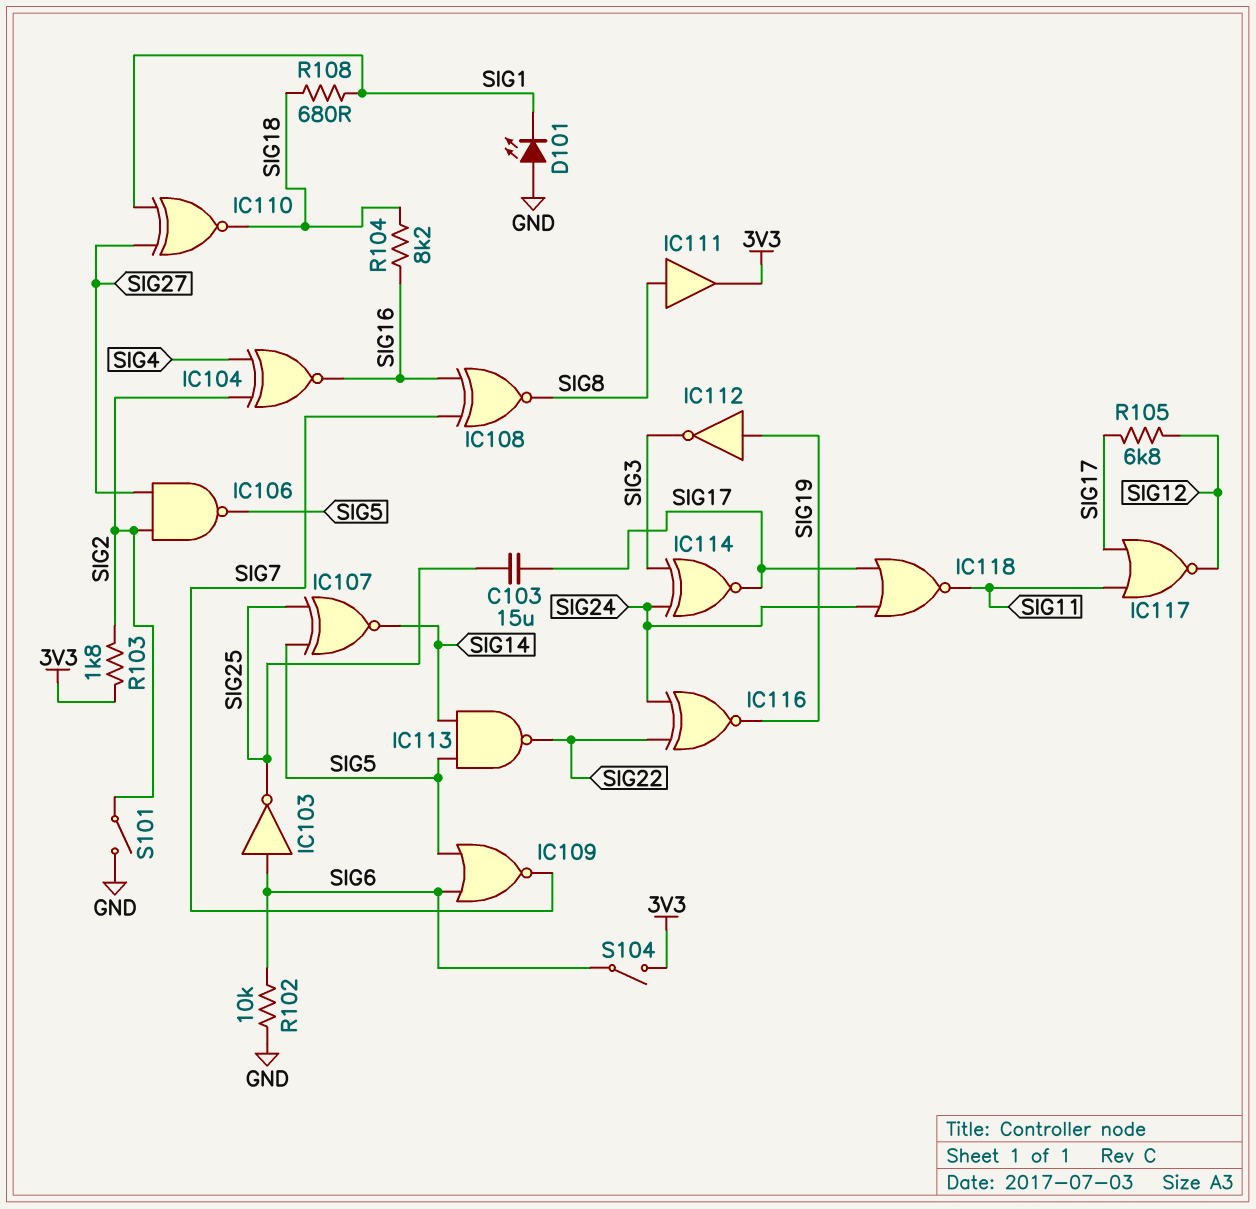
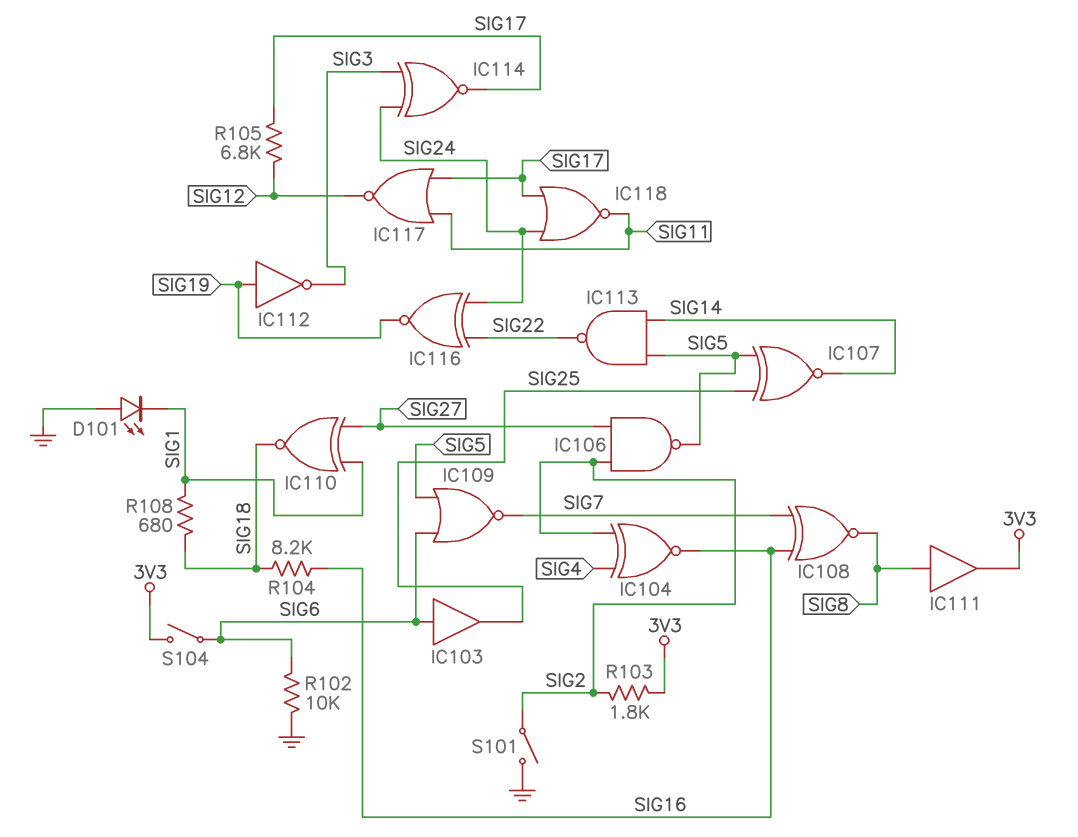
C103: 15uF (SIG17, SIG25) -> none
IC103: NOT (in SIG6, out SIG25) -> buffer (in SIG6, out SIG25)

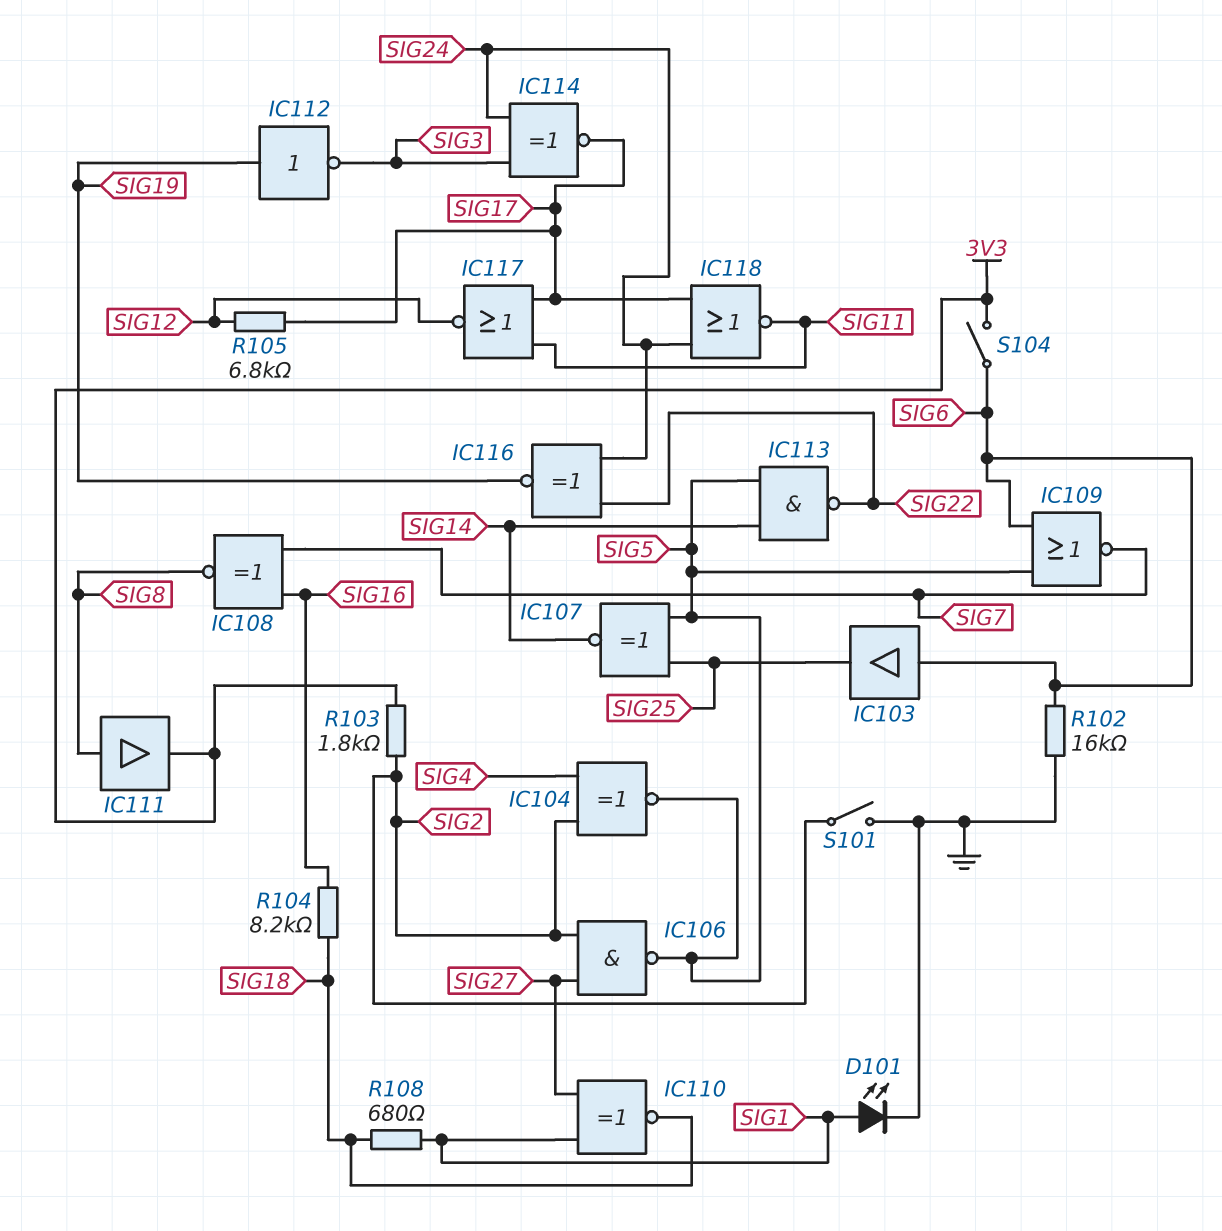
D101: LED (A GND, K SIG1) -> LED (A SIG1, K GND)
IC104: XNOR (in SIG2, in SIG4, out SIG16) -> XNOR (in SIG2, in SIG4, out SIG5)
R102: 10k (GND, SIG6) -> 16k (GND, SIG6)

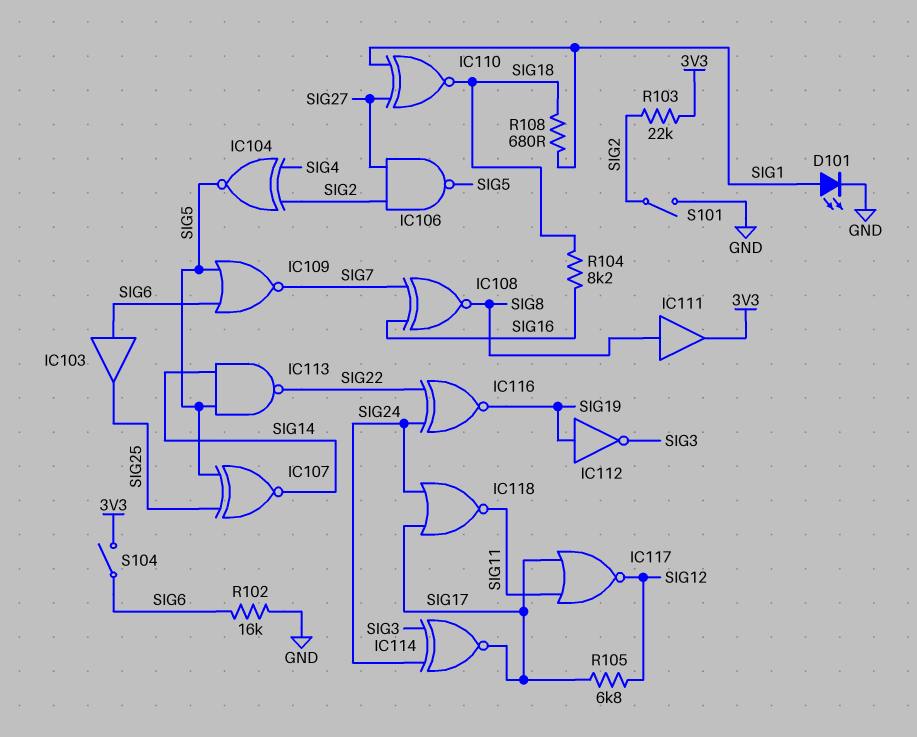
R103: 1.8k (3V3, SIG2) -> 22k (3V3, SIG2)

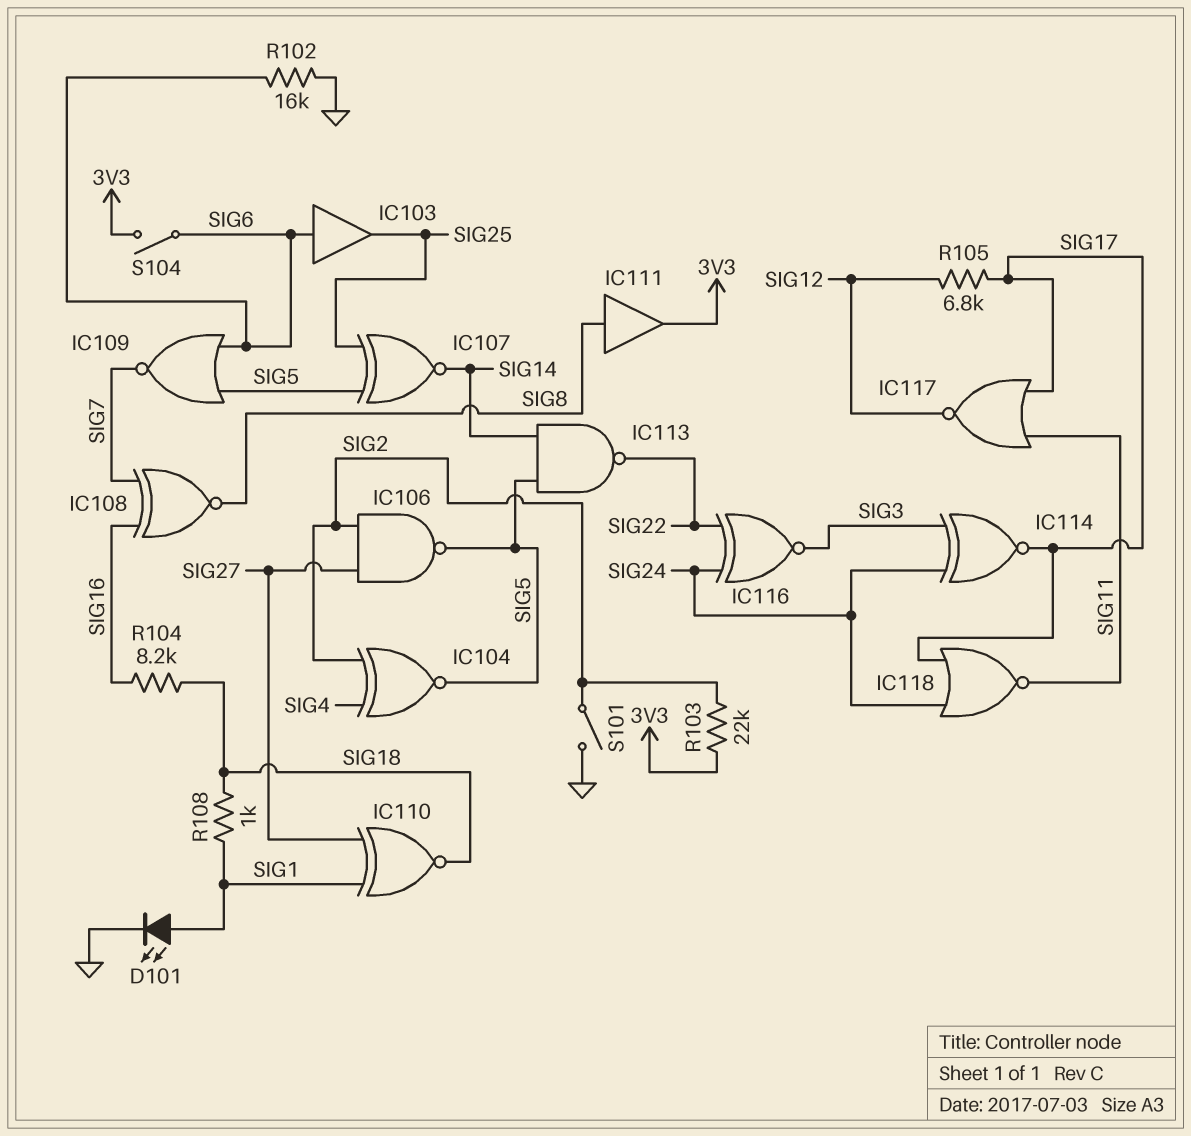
IC112: NOT (in SIG19, out SIG3) -> none
IC116: XNOR (in SIG22, in SIG24, out SIG19) -> XNOR (in SIG22, in SIG24, out SIG3)
R108: 680 (SIG1, SIG18) -> 1k (SIG1, SIG18)

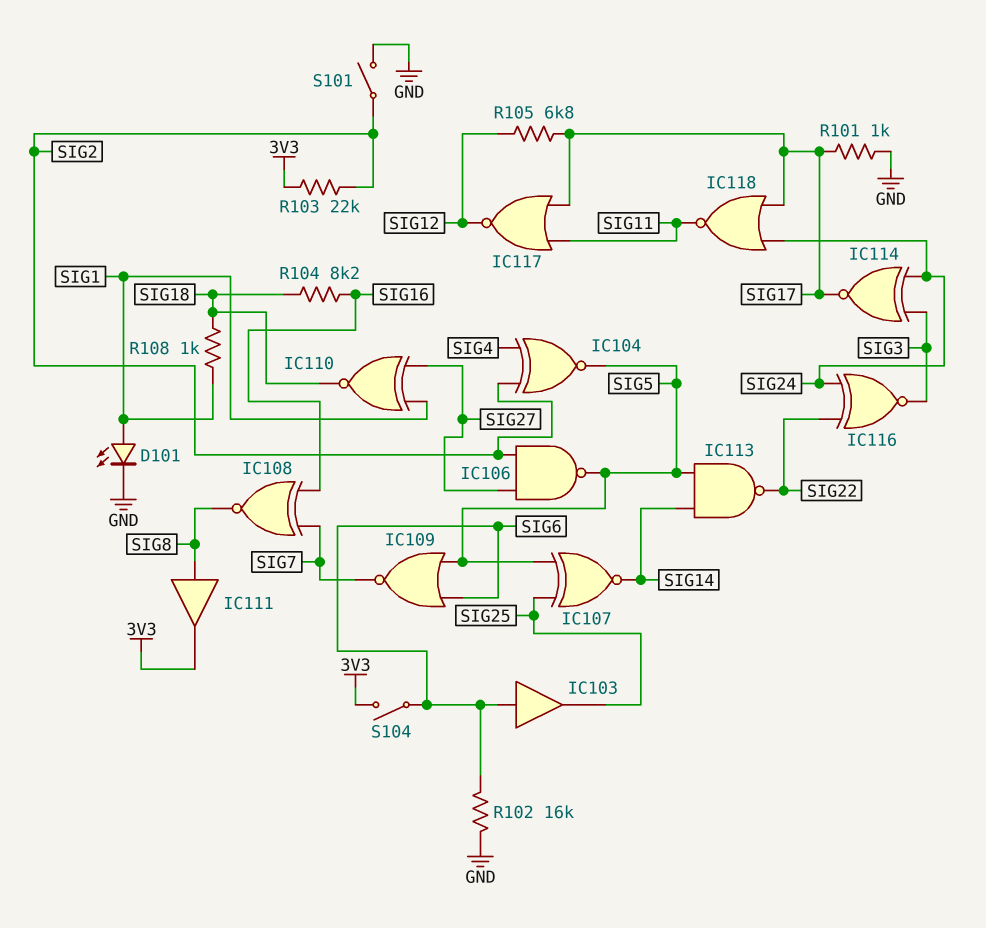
R101: none -> 1k (GND, SIG17)

